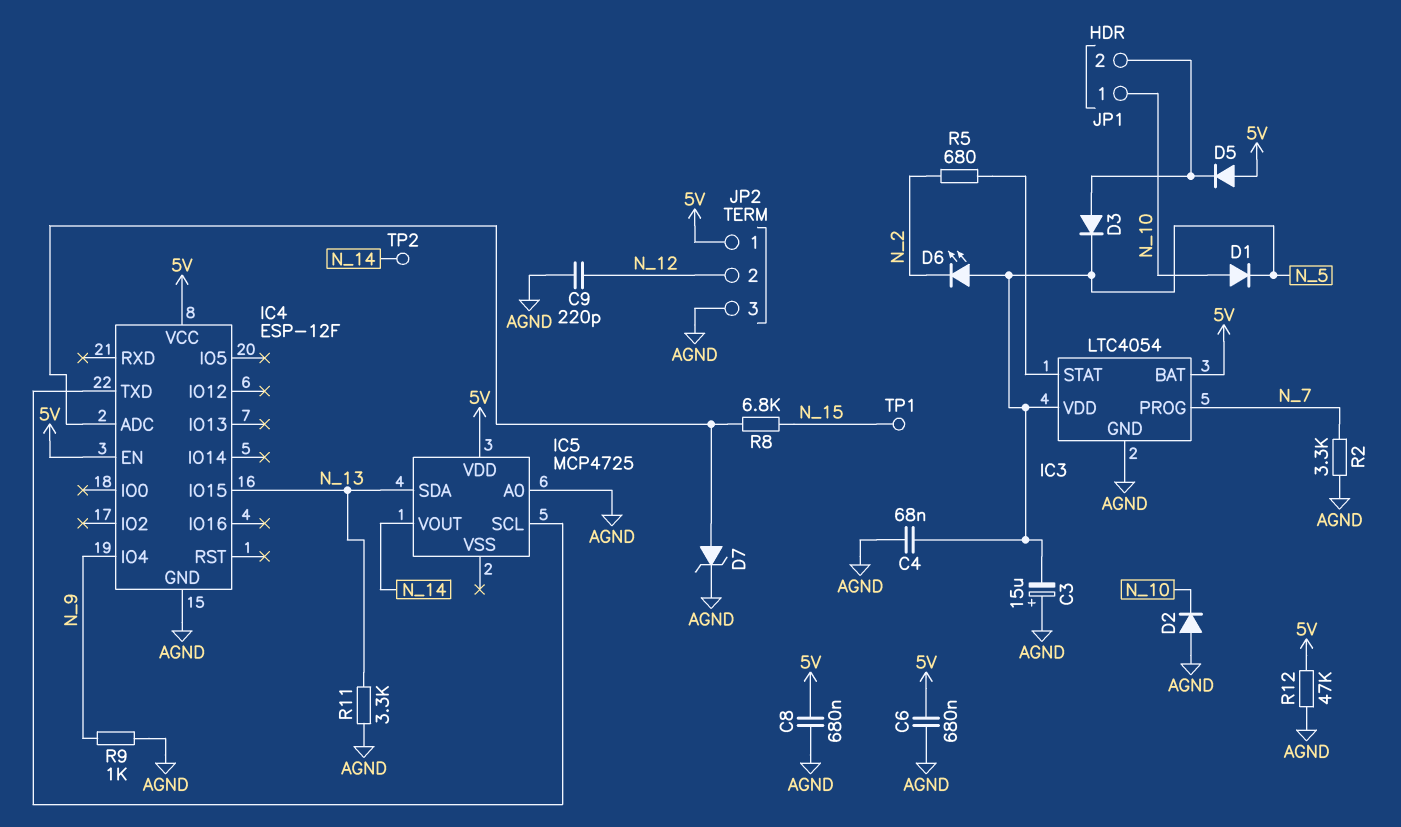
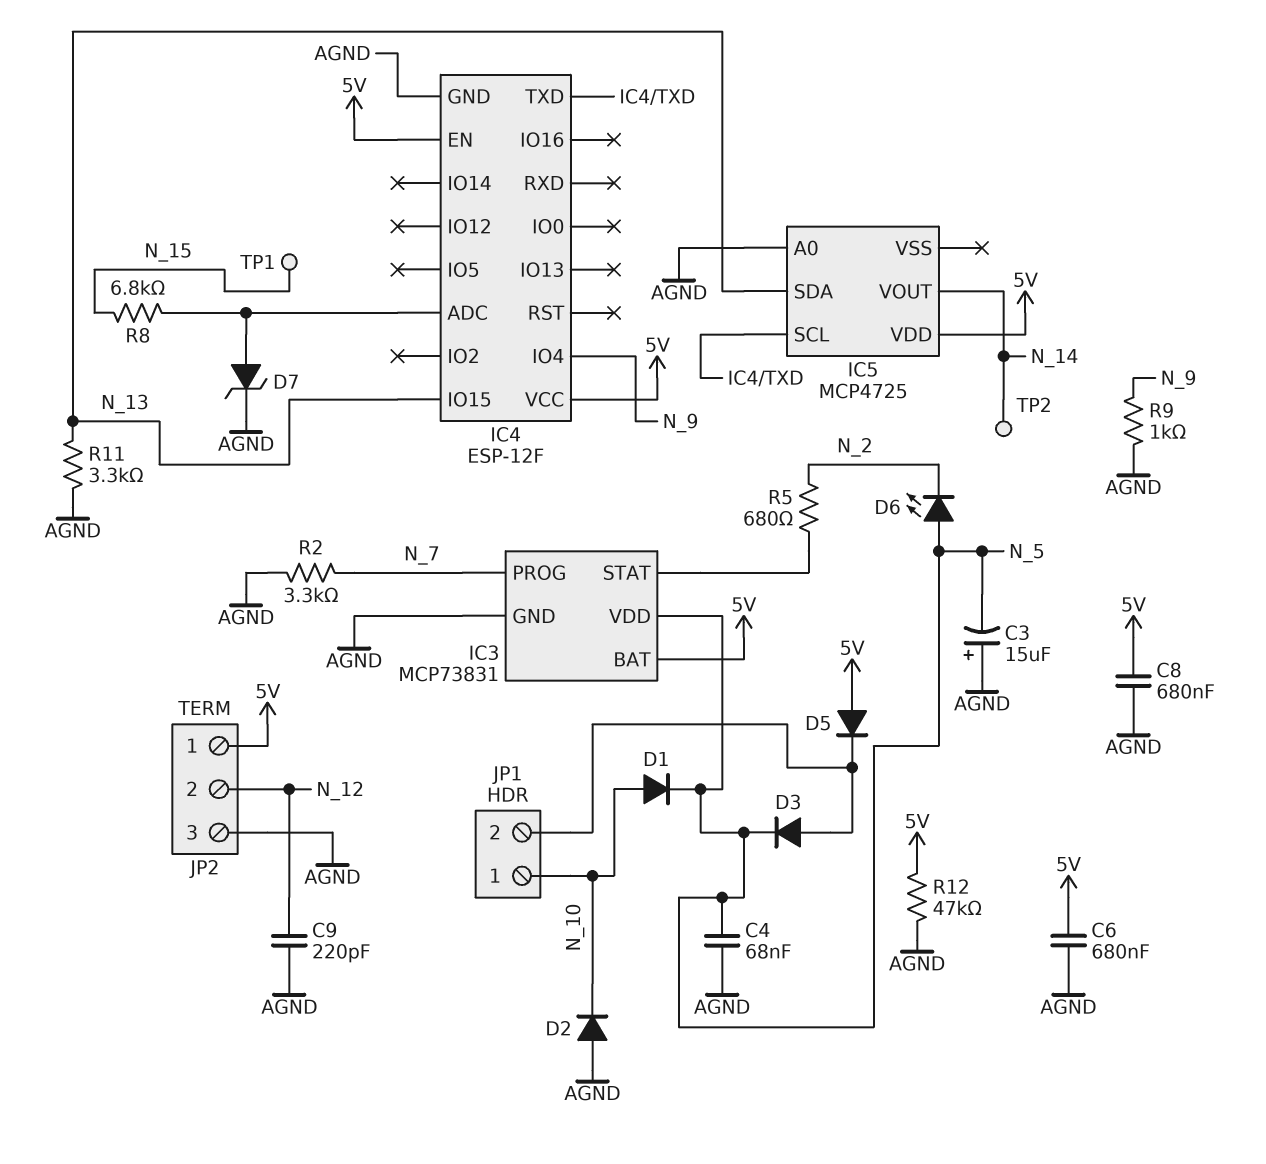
IC3: LTC4054 -> MCP73831

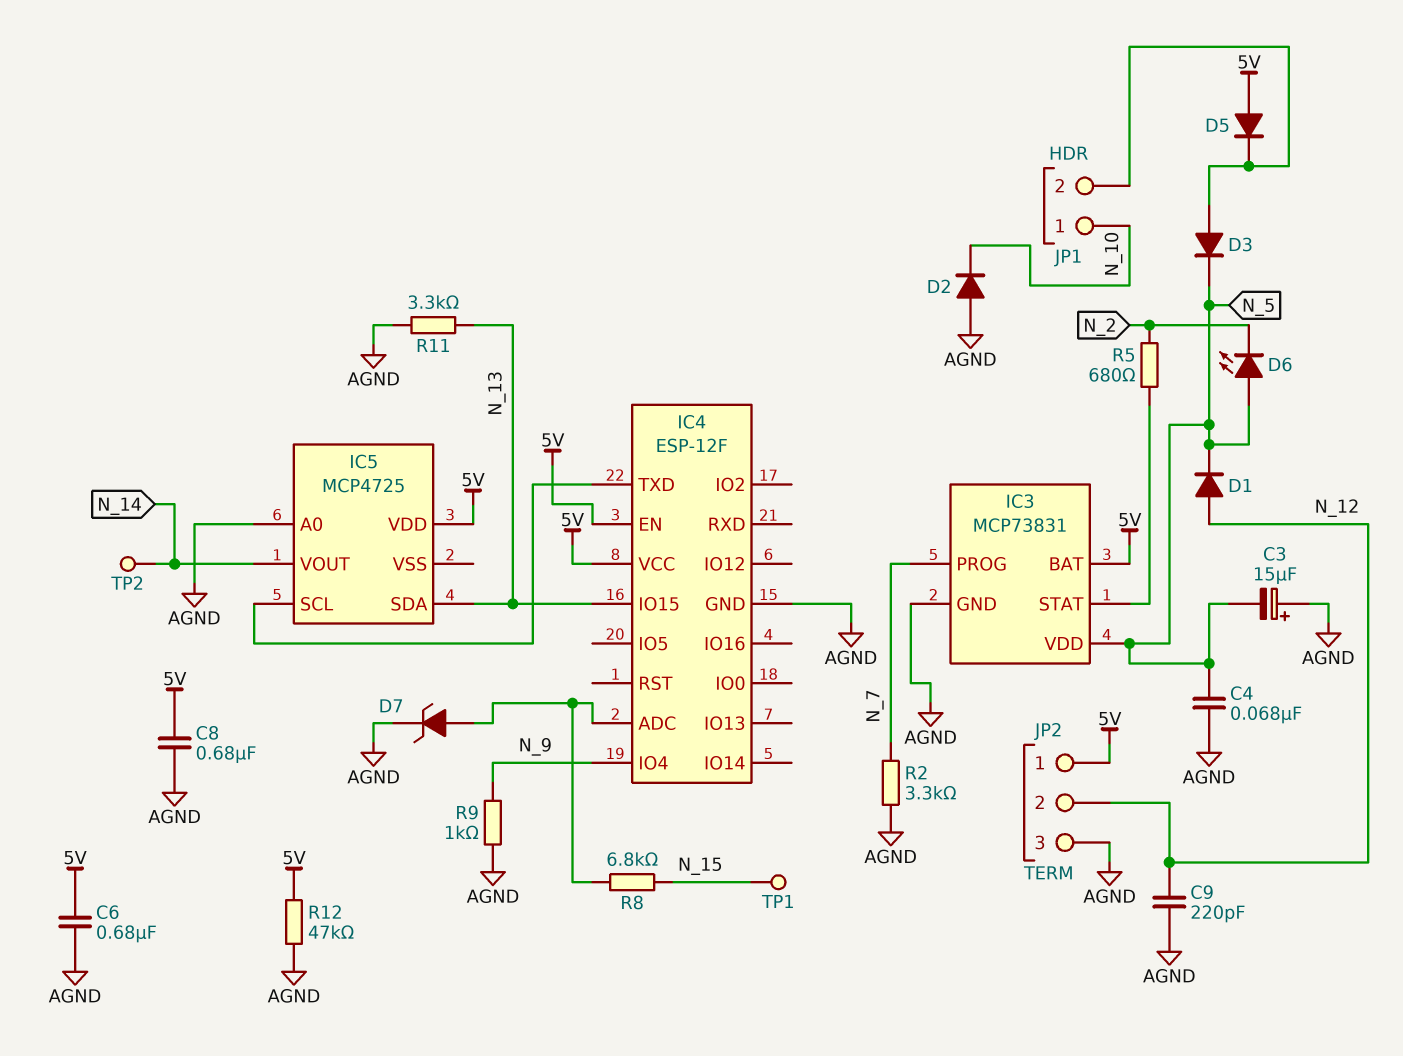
D1: diode (A N_10, K N_5) -> diode (A N_12, K N_5)

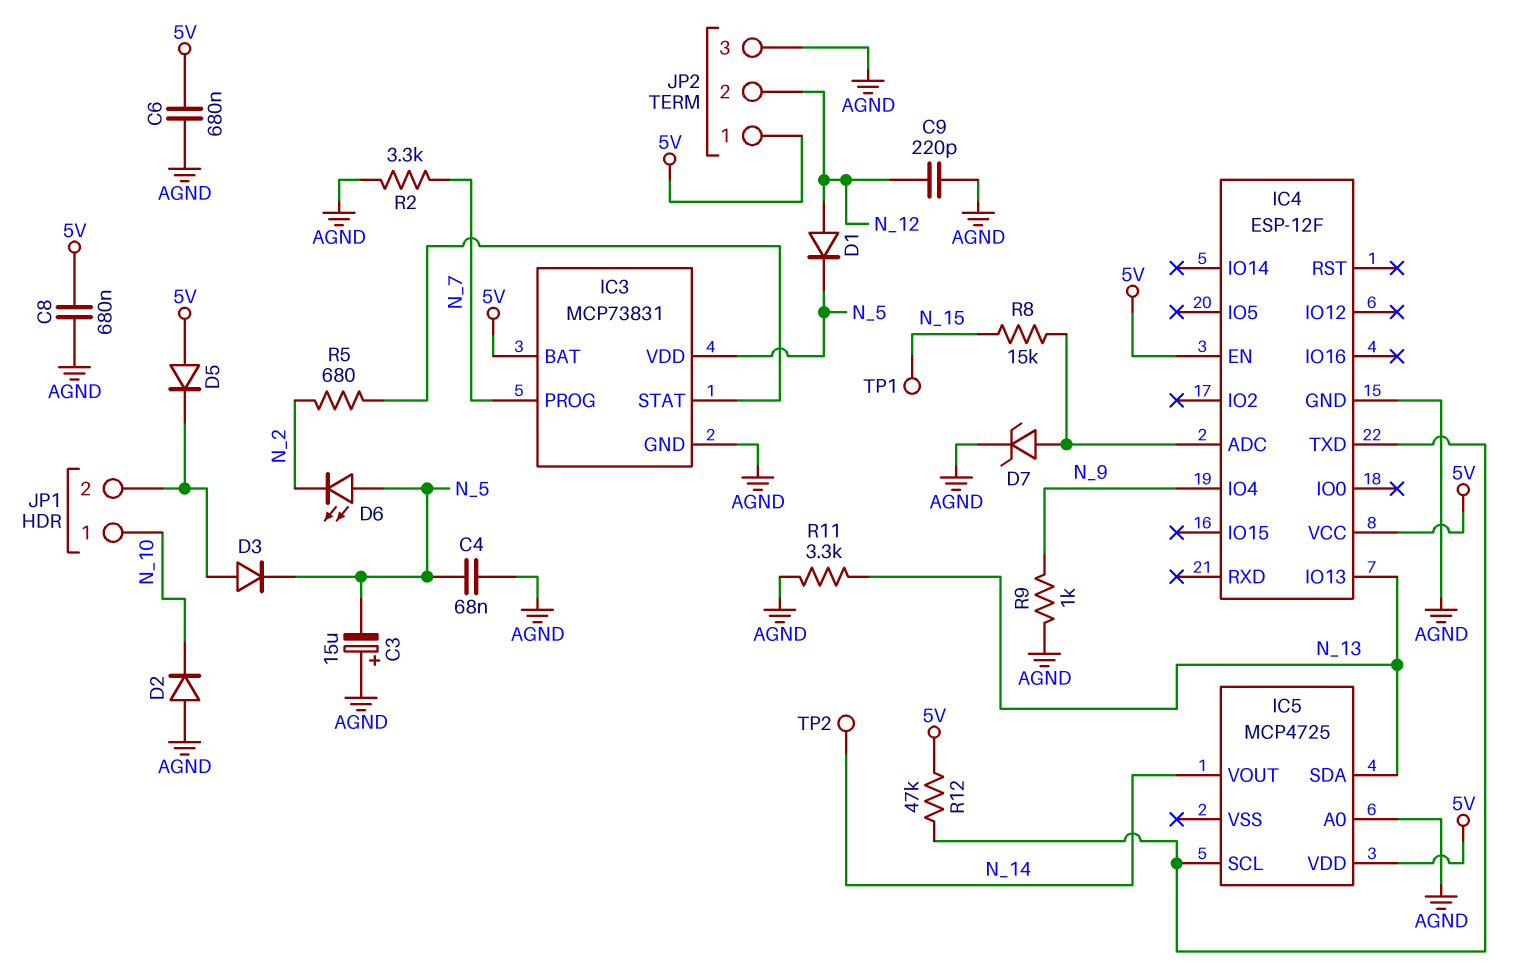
IC4 pin IO13: none -> N_13
IC4 pin IO15: N_13 -> none
R8: 6.8k (IC4/ADC, N_15) -> 15k (IC4/ADC, N_15)
R12: 47k (5V, AGND) -> 47k (5V, IC4/TXD)

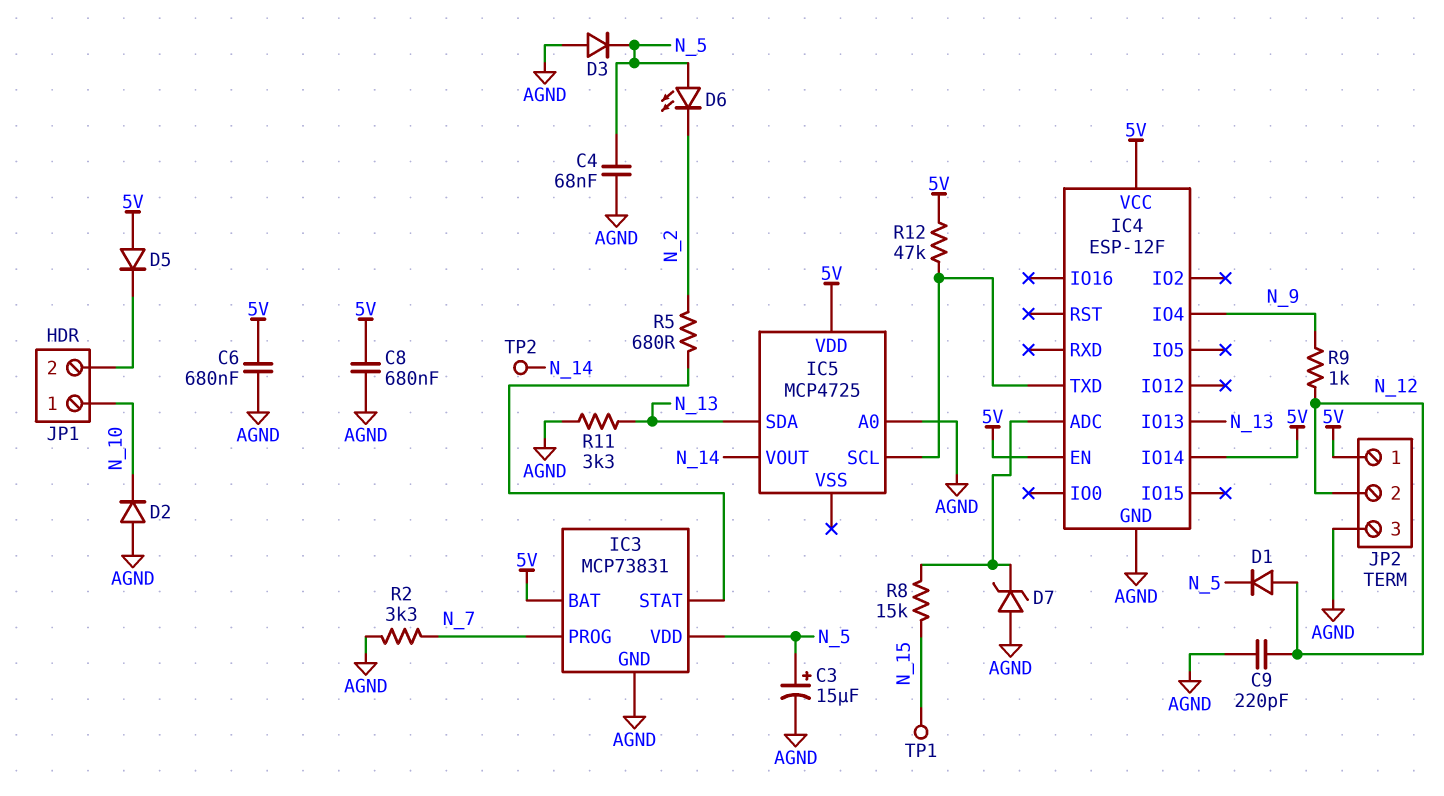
C3: 15uF (plus AGND, minus N_5) -> 15uF (plus N_5, minus AGND)
D3: diode (A JP1/2, K N_5) -> diode (A AGND, K N_5)
D7: zener (A IC4/ADC, K AGND) -> zener (A AGND, K IC4/ADC)
IC4 pin IO14: none -> 5V
R9: 1k (AGND, N_9) -> 1k (N_9, N_12)

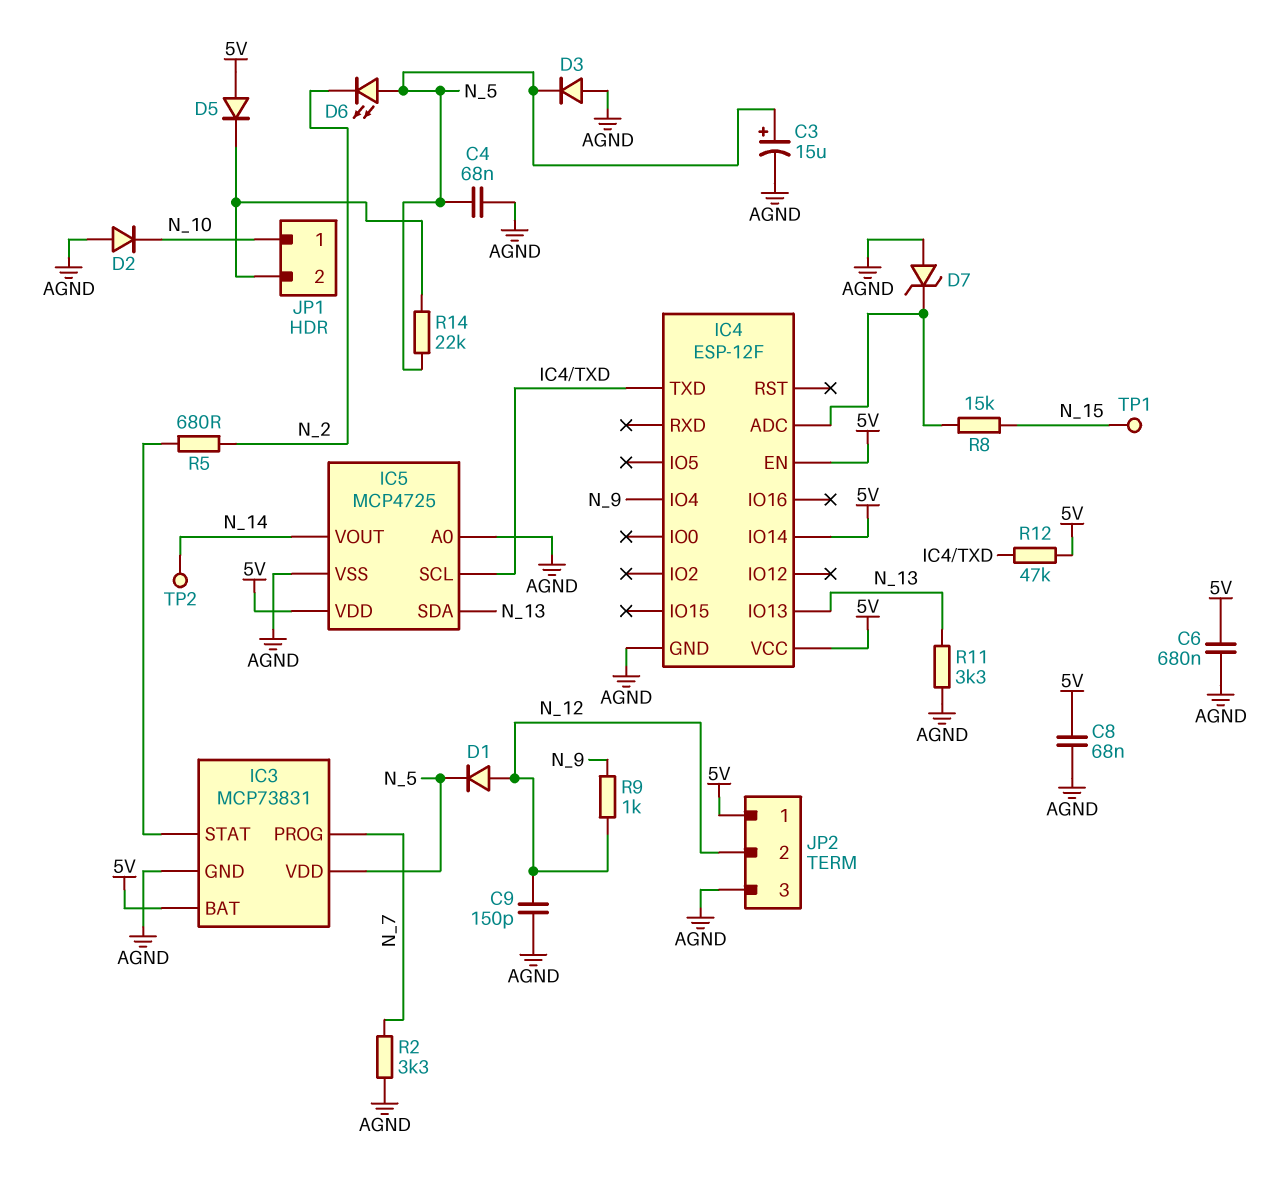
C8: 680nF (5V, AGND) -> 68nF (5V, AGND)
C9: 220pF (AGND, N_12) -> 150pF (AGND, N_12)
IC5 pin VSS: none -> AGND
R14: none -> 22k (JP1/2, N_5)

